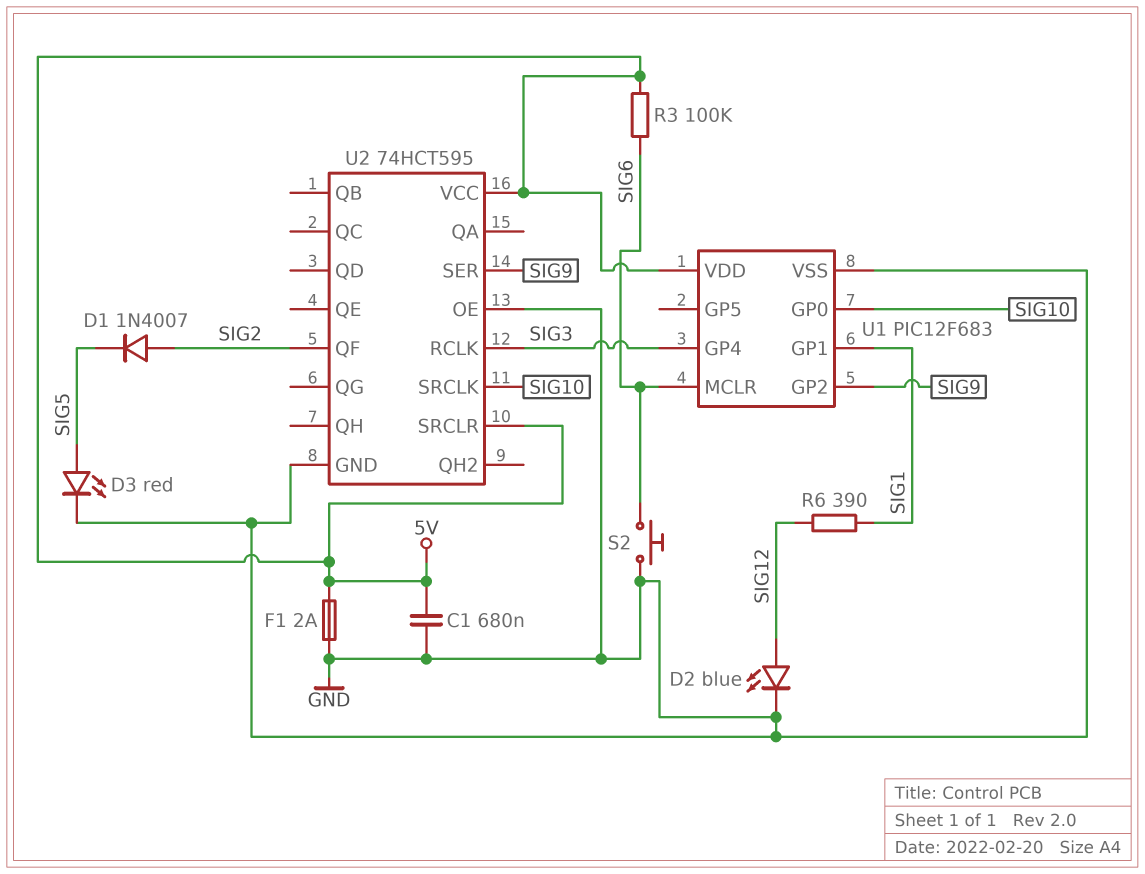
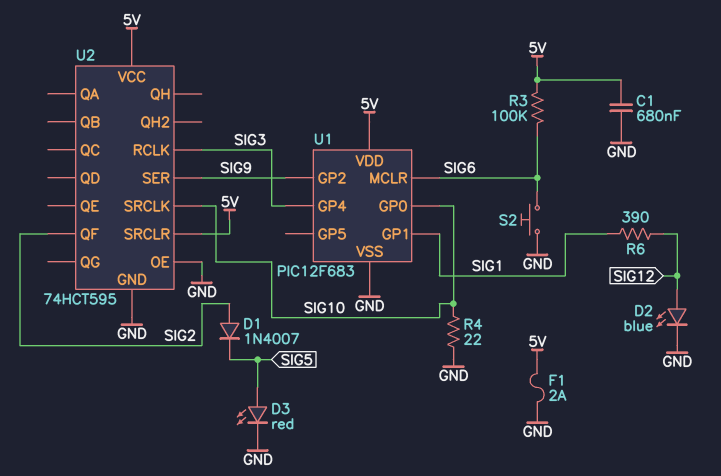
R4: none -> 22 (GND, SIG10)

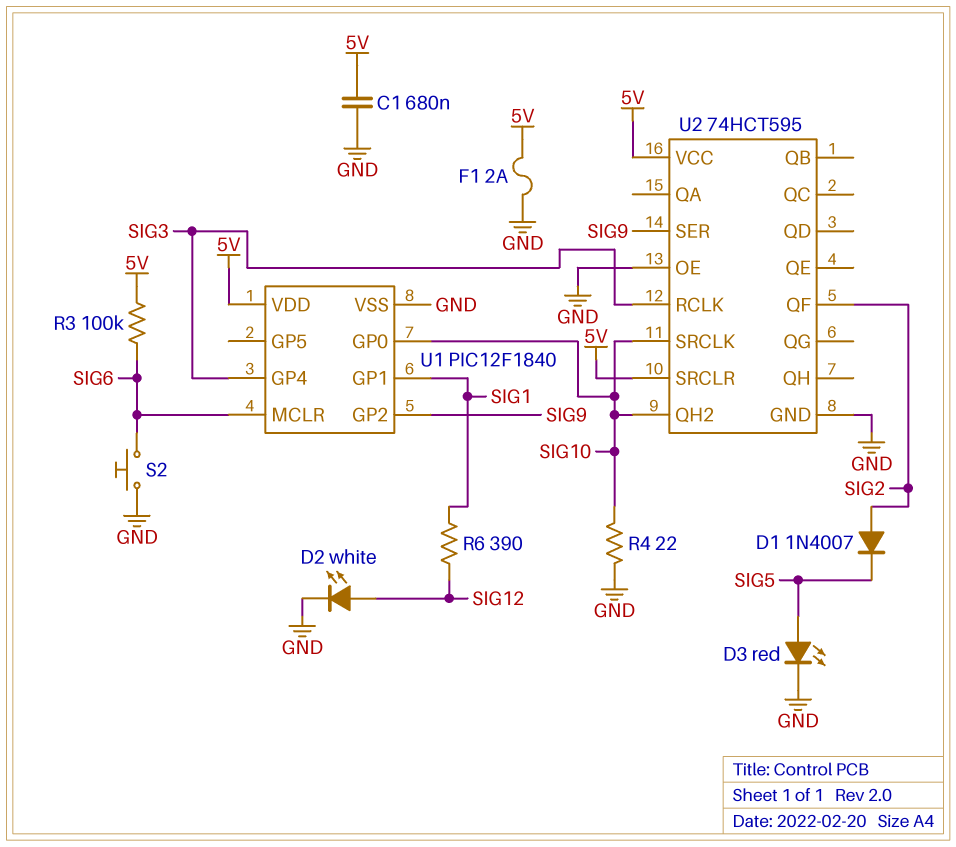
D2: LED blue (A SIG12, K GND) -> LED white (A SIG12, K GND)
U1: PIC12F683 -> PIC12F1840
U2 pin QH2: none -> SIG10

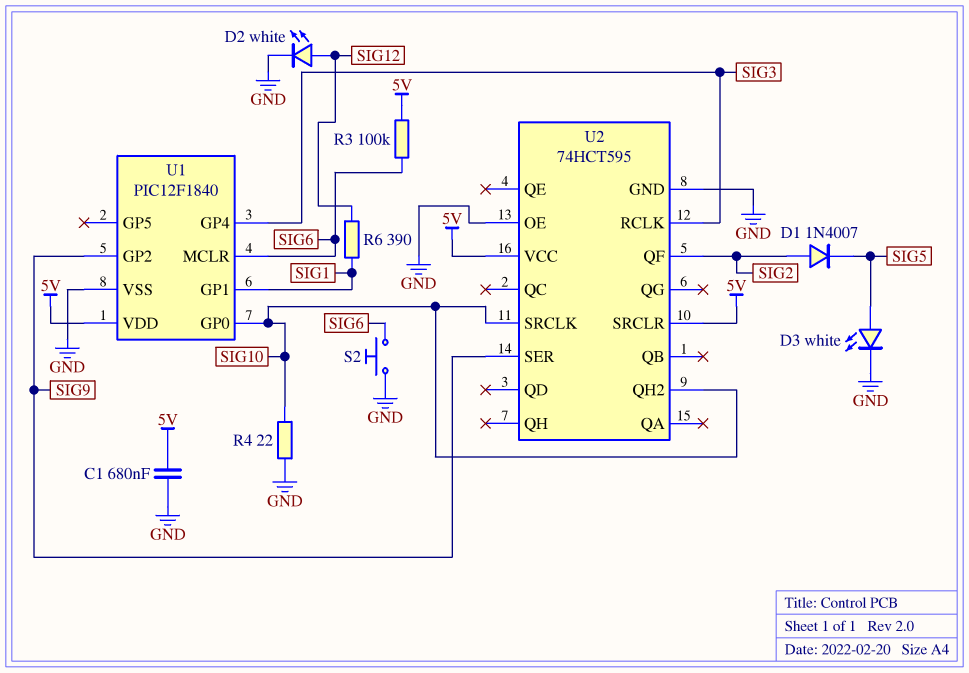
D3: LED red (A SIG5, K GND) -> LED white (A SIG5, K GND)
F1: 2A (5V, GND) -> none

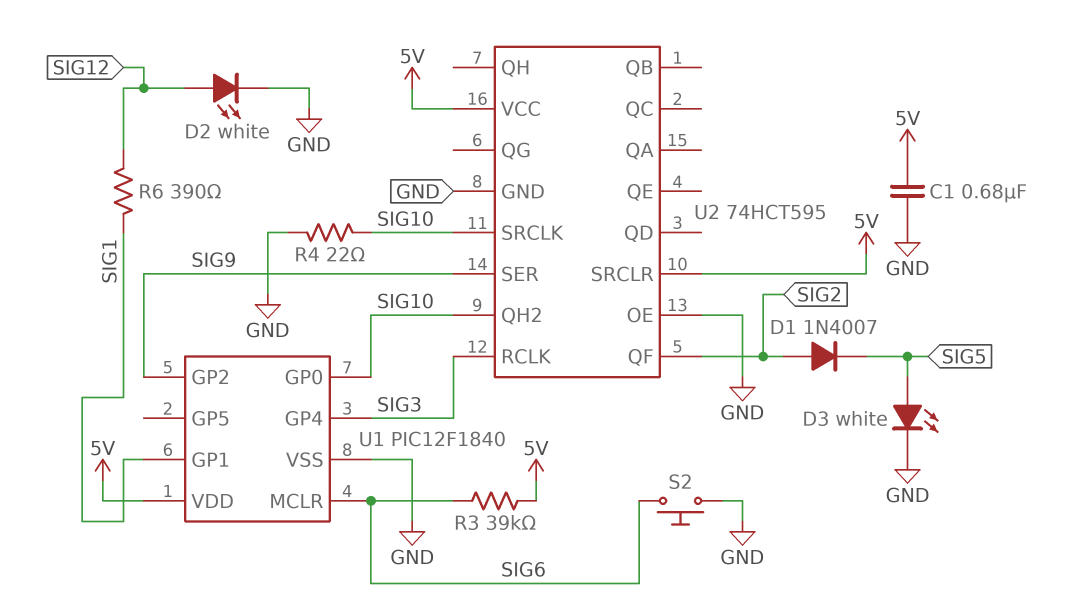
R3: 100k (5V, SIG6) -> 39k (5V, SIG6)

